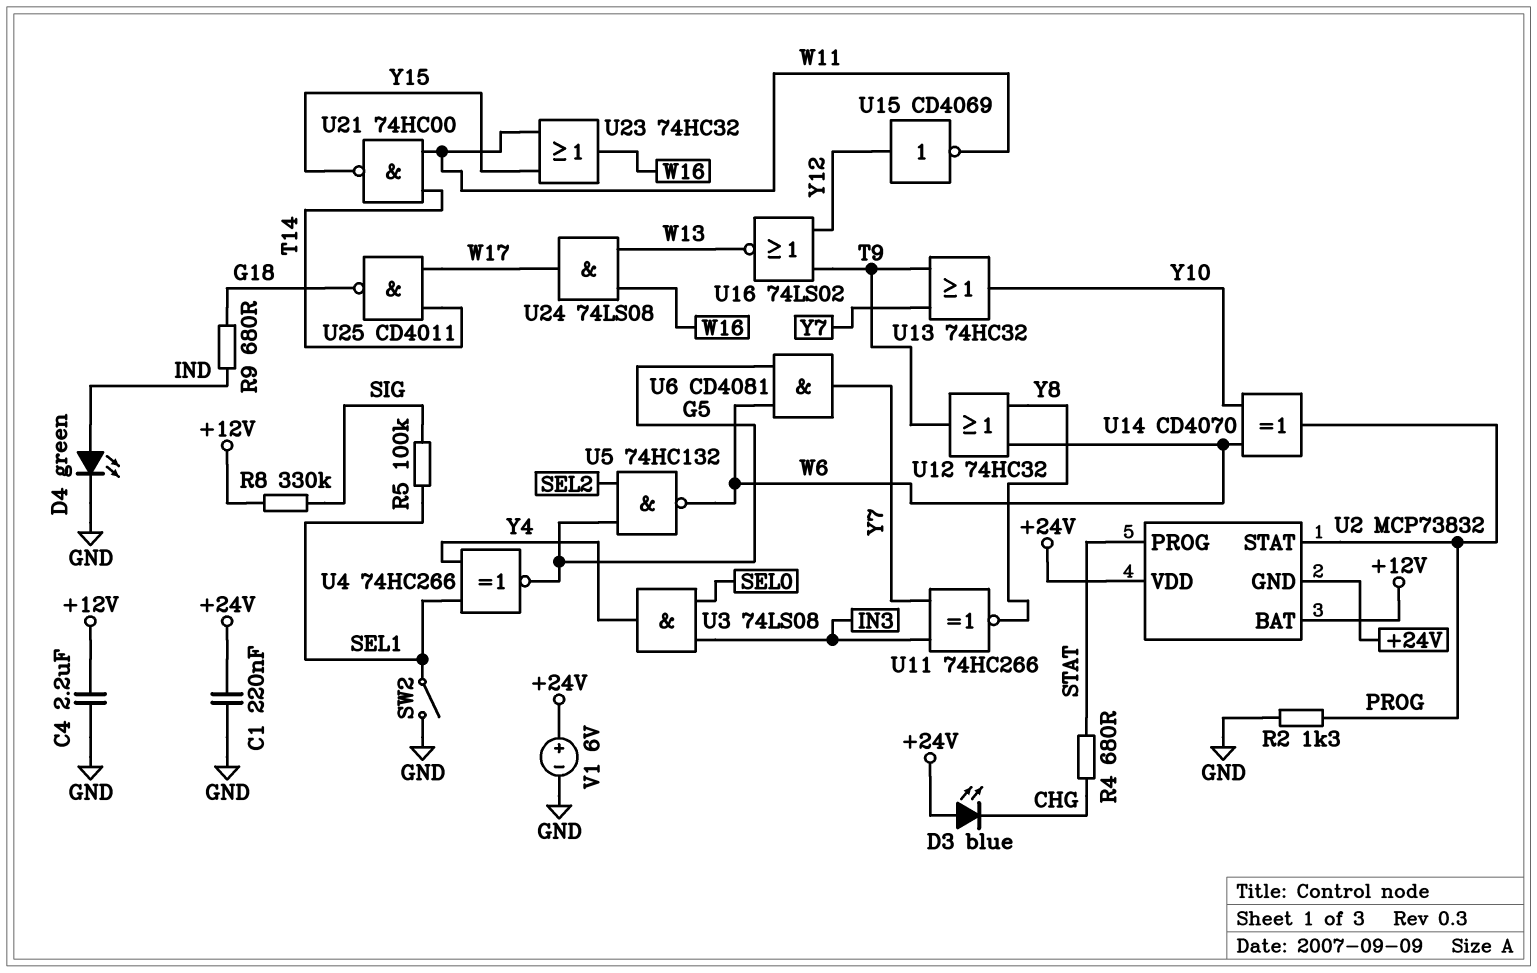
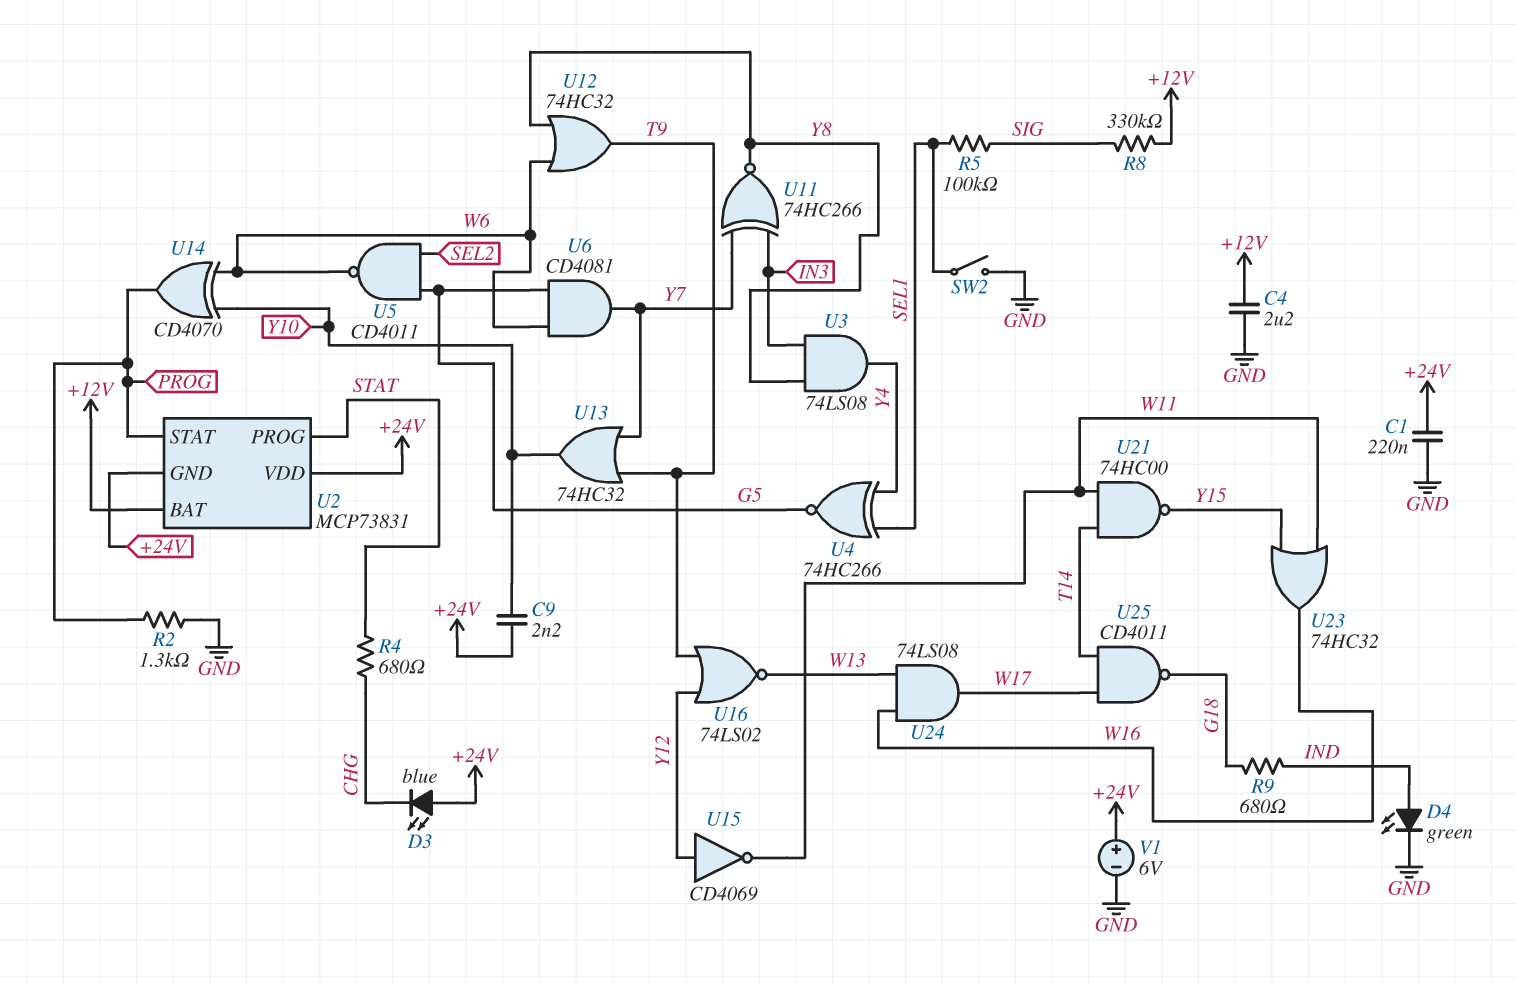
C9: none -> 2.2nF (+24V, Y10)
U2: MCP73832 -> MCP73831
U3: AND 74LS08 (in IN3, in SEL0, out Y4) -> AND 74LS08 (in IN3, in Y8, out Y4)
U5: NAND 74HC132 (in G5, in SEL2, out W6) -> NAND CD4011 (in G5, in SEL2, out W6)

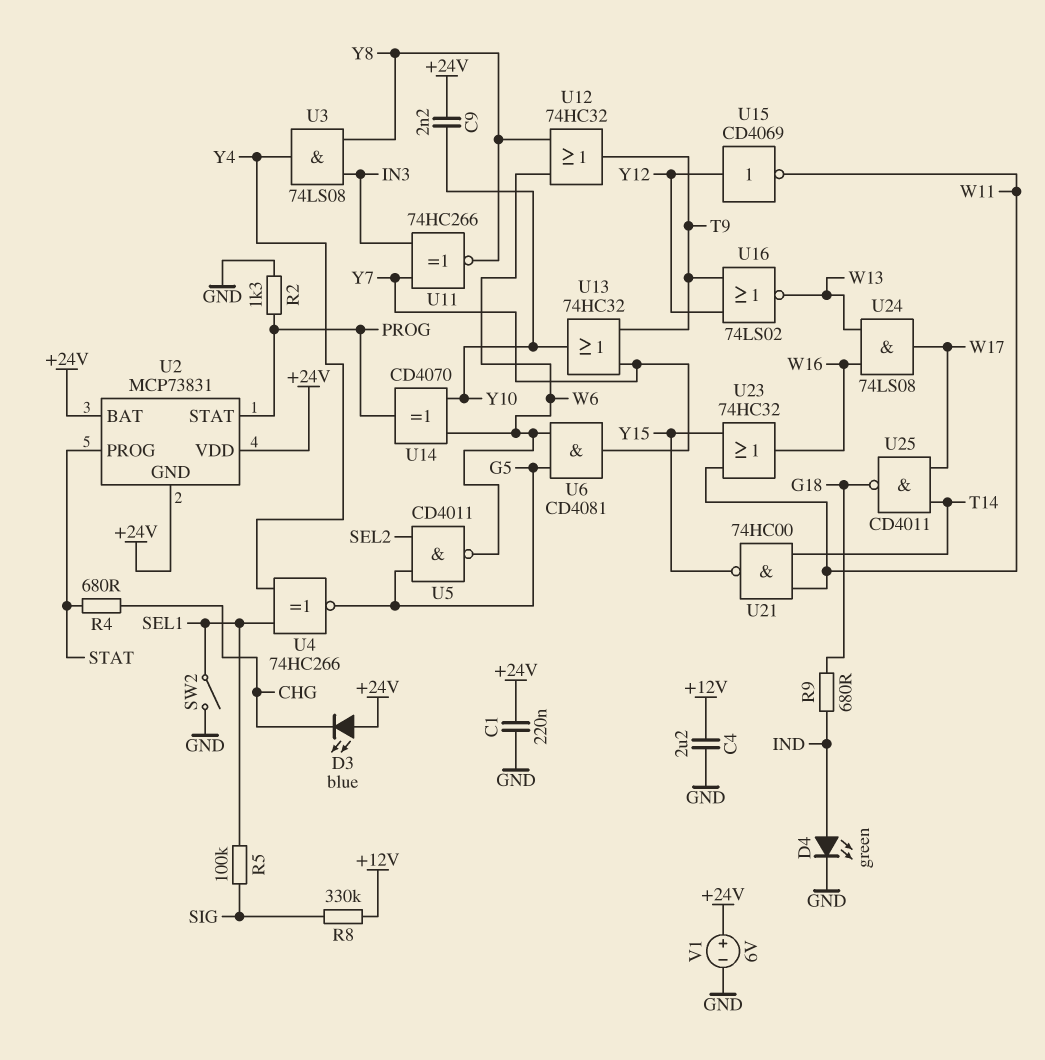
U2 pin BAT: +12V -> +24V

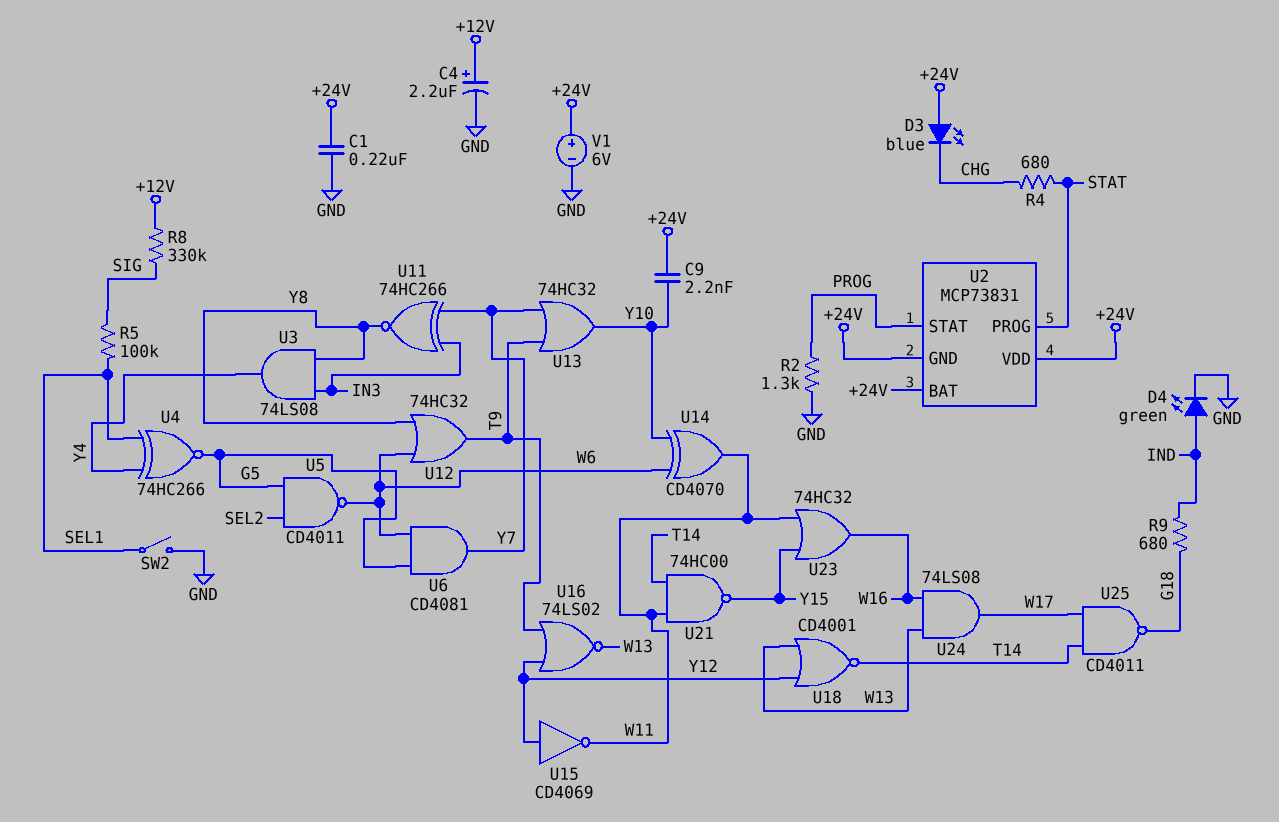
C4: 2.2uF (+12V, GND) -> 2.2uF (plus +12V, minus GND)
U14: XOR CD4070 (in W6, in Y10, out PROG) -> XOR CD4070 (in W6, in Y10, out W11)
U18: none -> NOR CD4001 (in W13, in Y12, out T14)

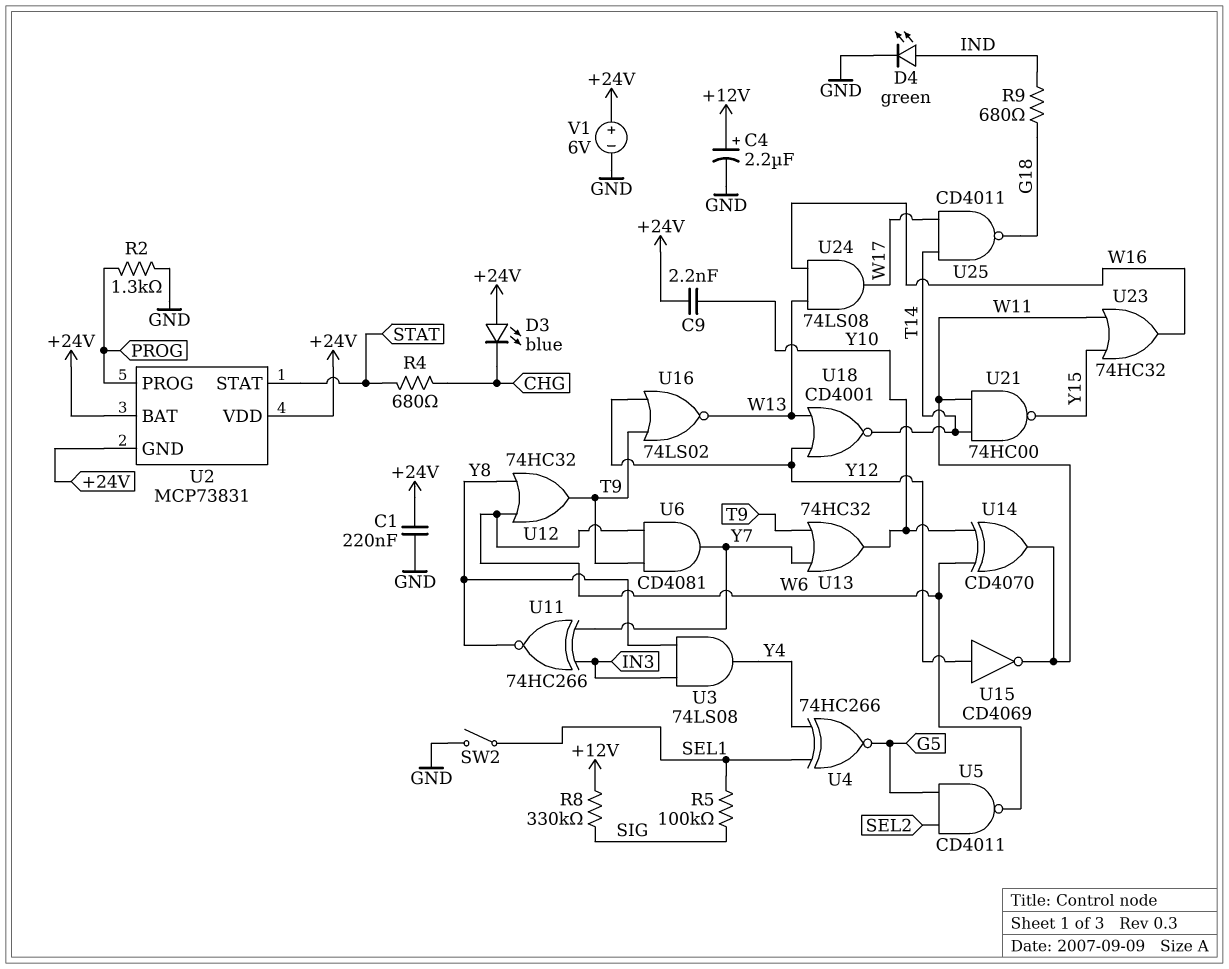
U2 pin PROG: STAT -> PROG
U2 pin STAT: PROG -> STAT
U6: AND CD4081 (in G5, in W6, out Y7) -> AND CD4081 (in T9, in W6, out Y7)

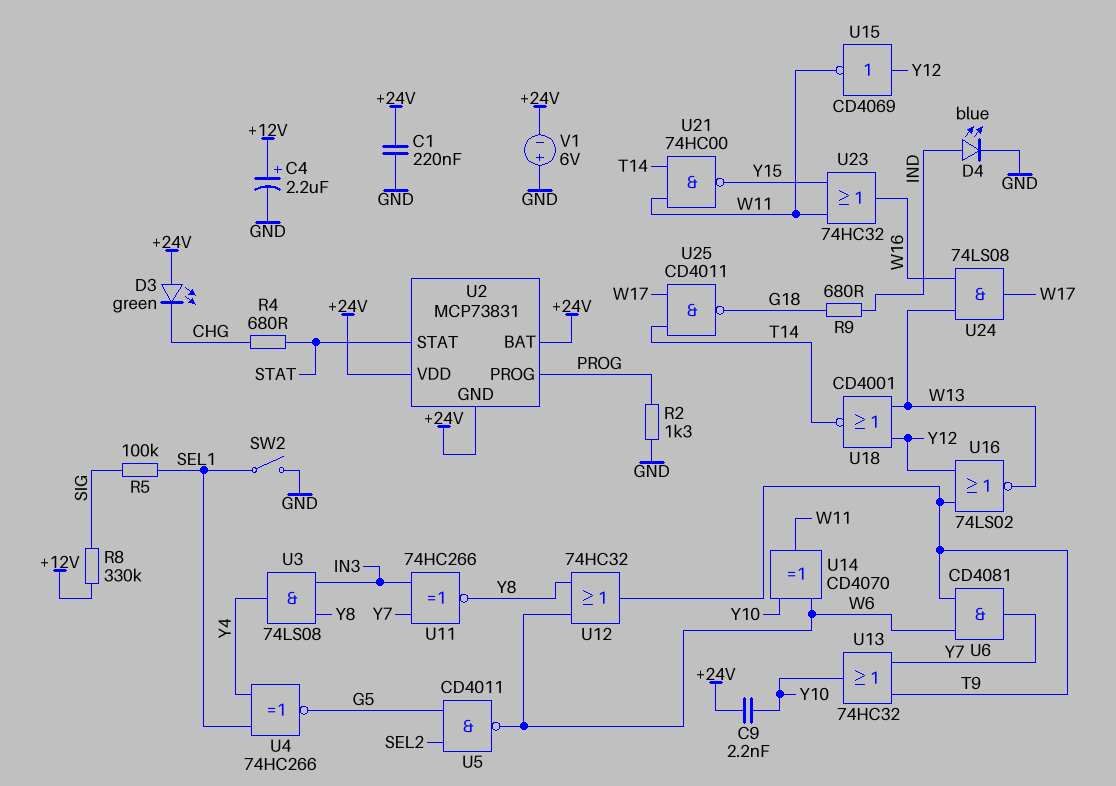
D3: LED blue (A +24V, K CHG) -> LED green (A +24V, K CHG)
D4: LED green (A IND, K GND) -> LED blue (A IND, K GND)
V1: 6V (plus +24V, minus GND) -> 6V (plus GND, minus +24V)

